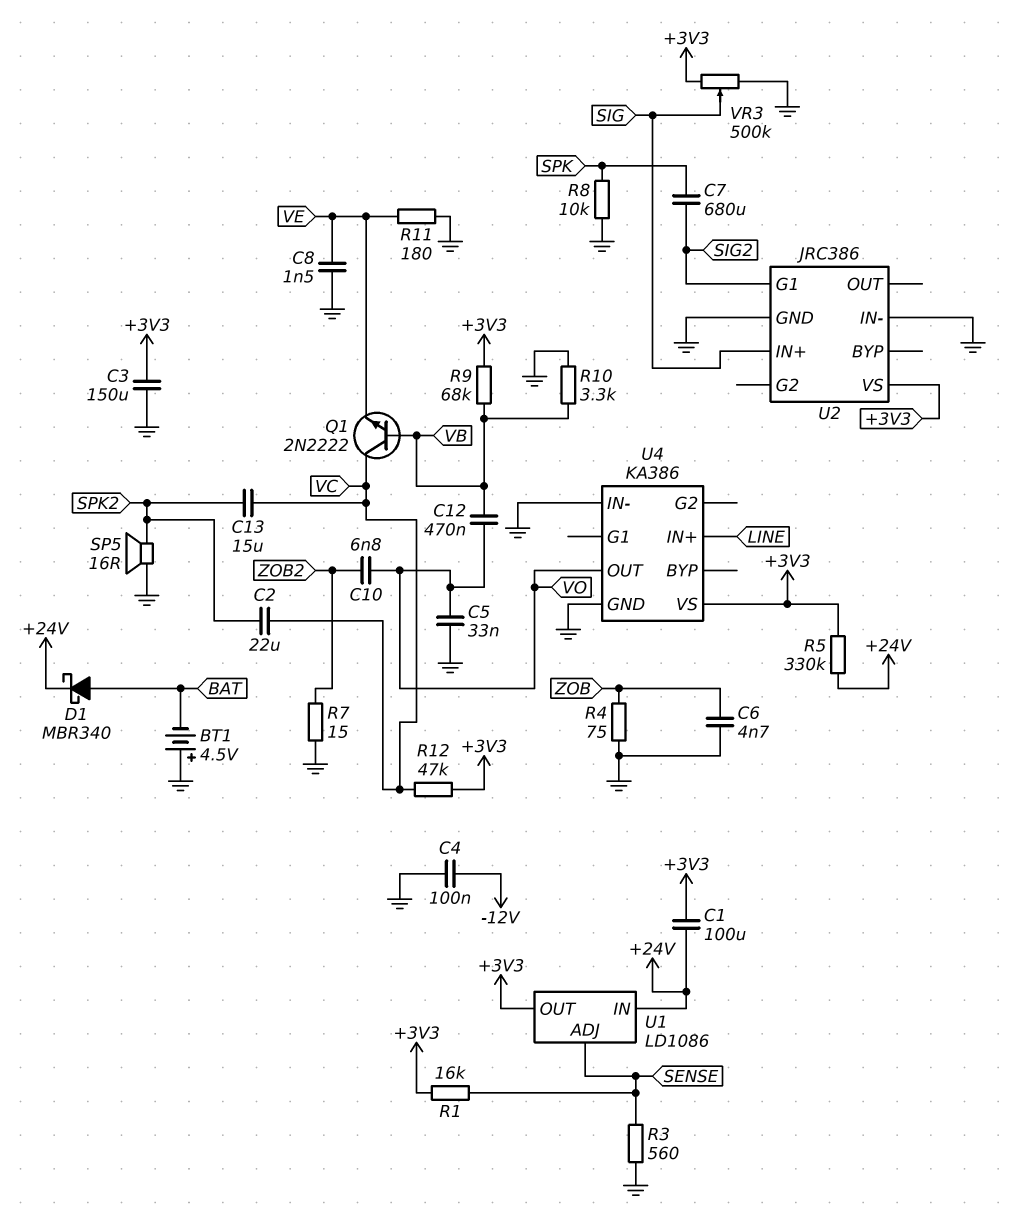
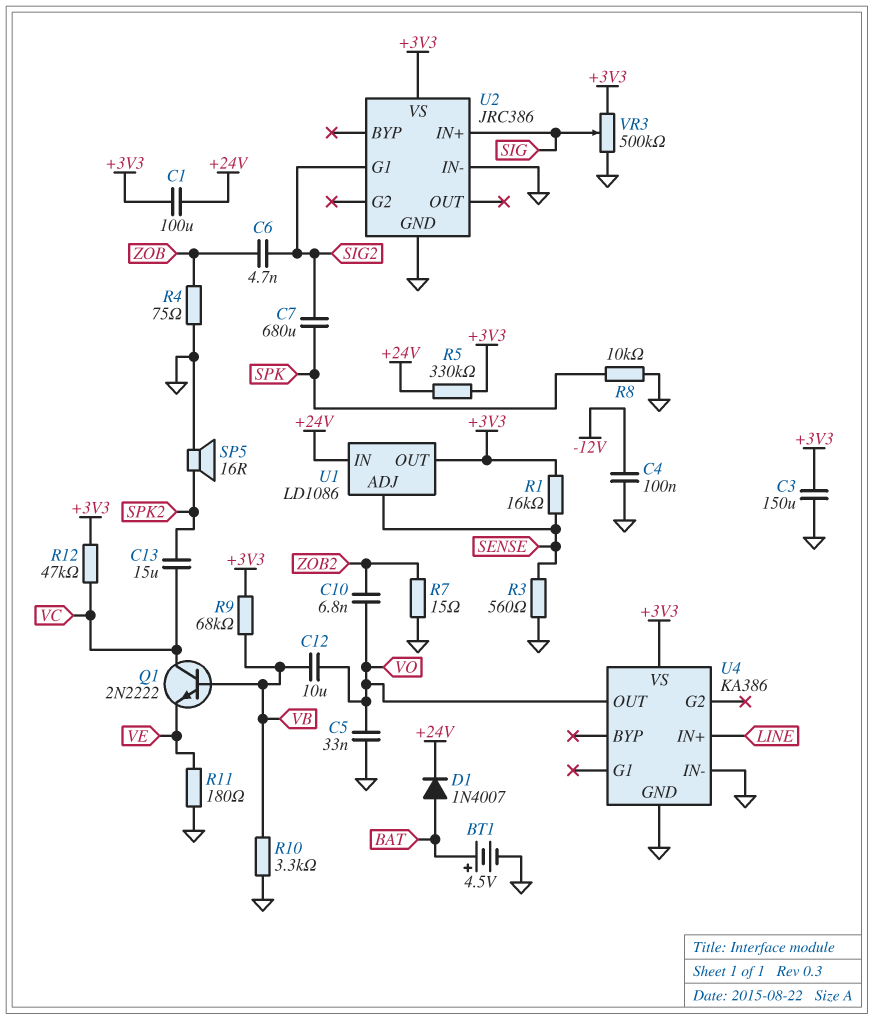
BT1: 4.5V (plus GND, minus BAT) -> 4.5V (plus BAT, minus GND)
C2: 22uF (SPK2, VC) -> none
C6: 4.7nF (GND, ZOB) -> 4.7nF (SIG2, ZOB)
C8: 1.5nF (GND, VE) -> none
C12: 470nF (VB, VO) -> 10uF (VB, VO)
D1: schottky MBR340 (A BAT, K +24V) -> diode 1N4007 (A BAT, K +24V)

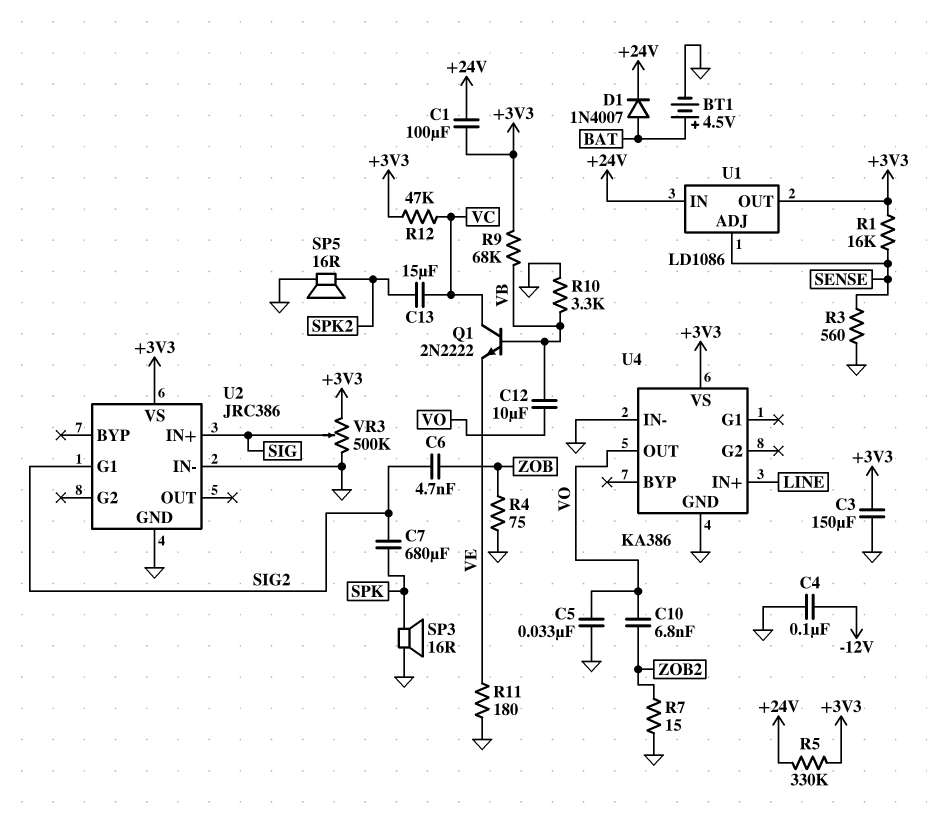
R8: 10k (GND, SPK) -> none
SP3: none -> speaker 16R (GND, SPK)

